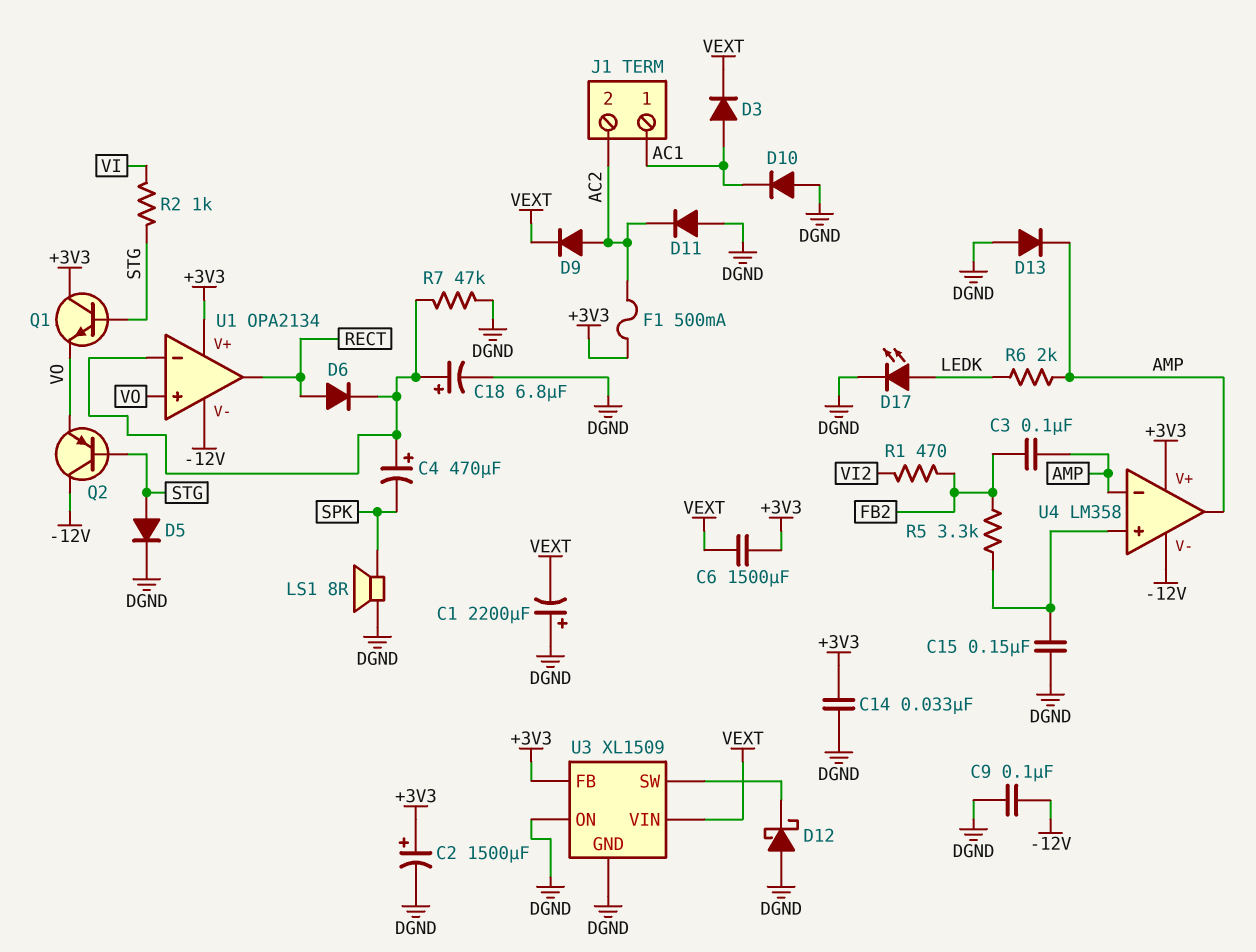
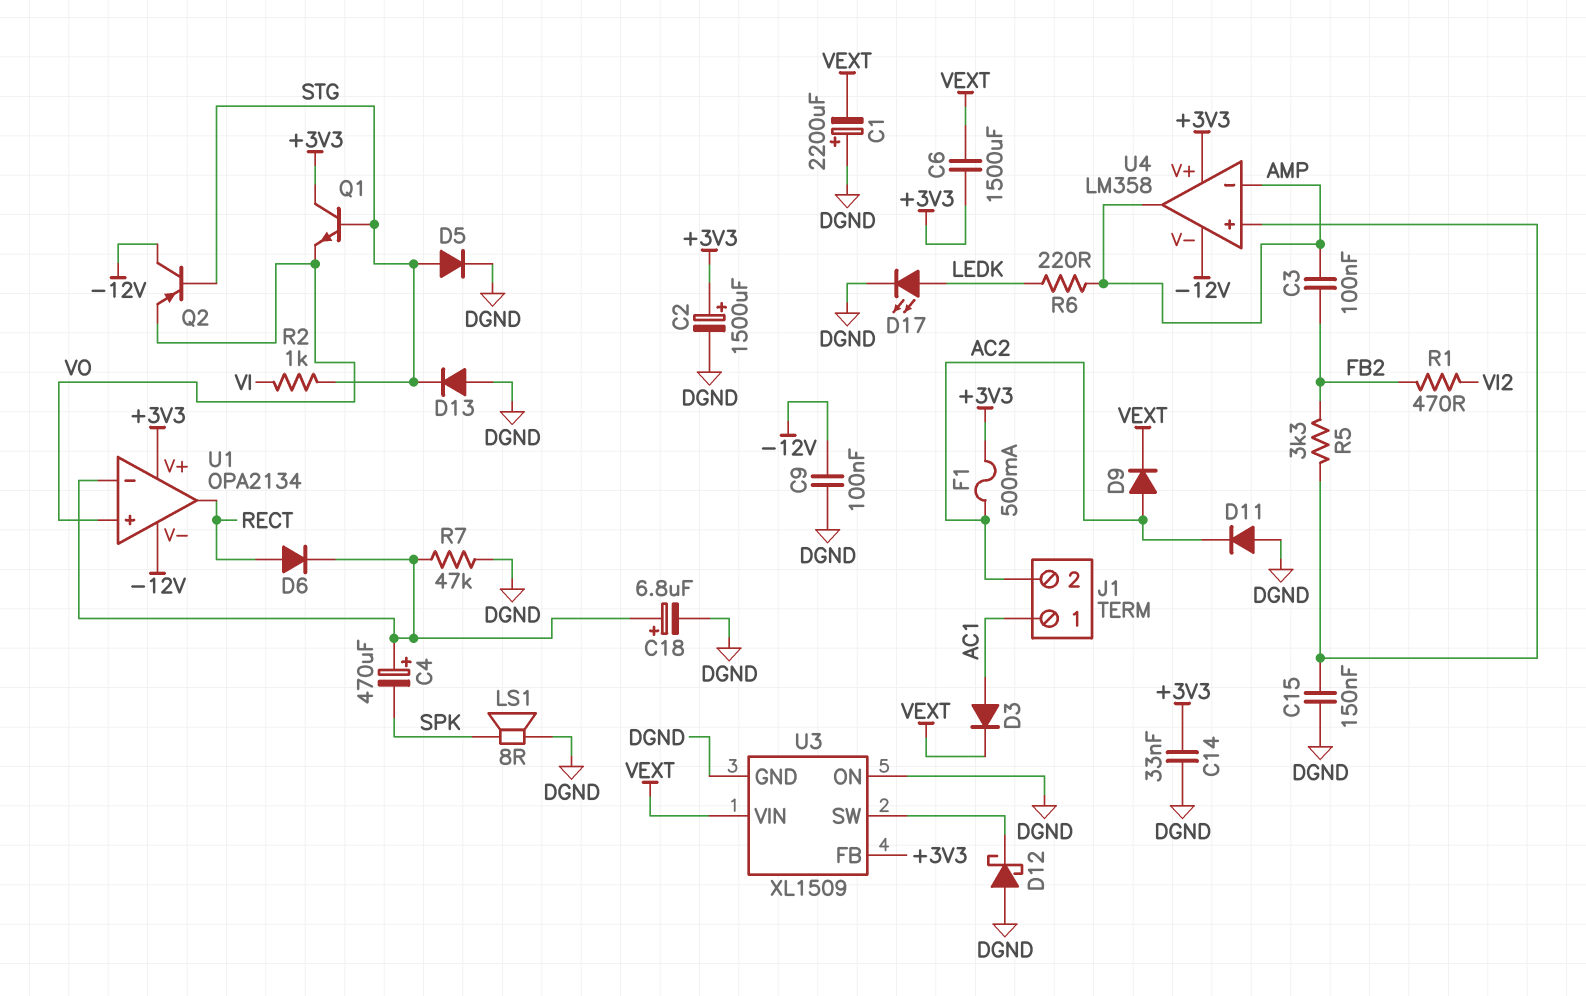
D10: diode (A DGND, K AC1) -> none
D13: diode (A DGND, K AMP) -> diode (A DGND, K STG)
R6: 2k (AMP, LEDK) -> 220 (AMP, LEDK)

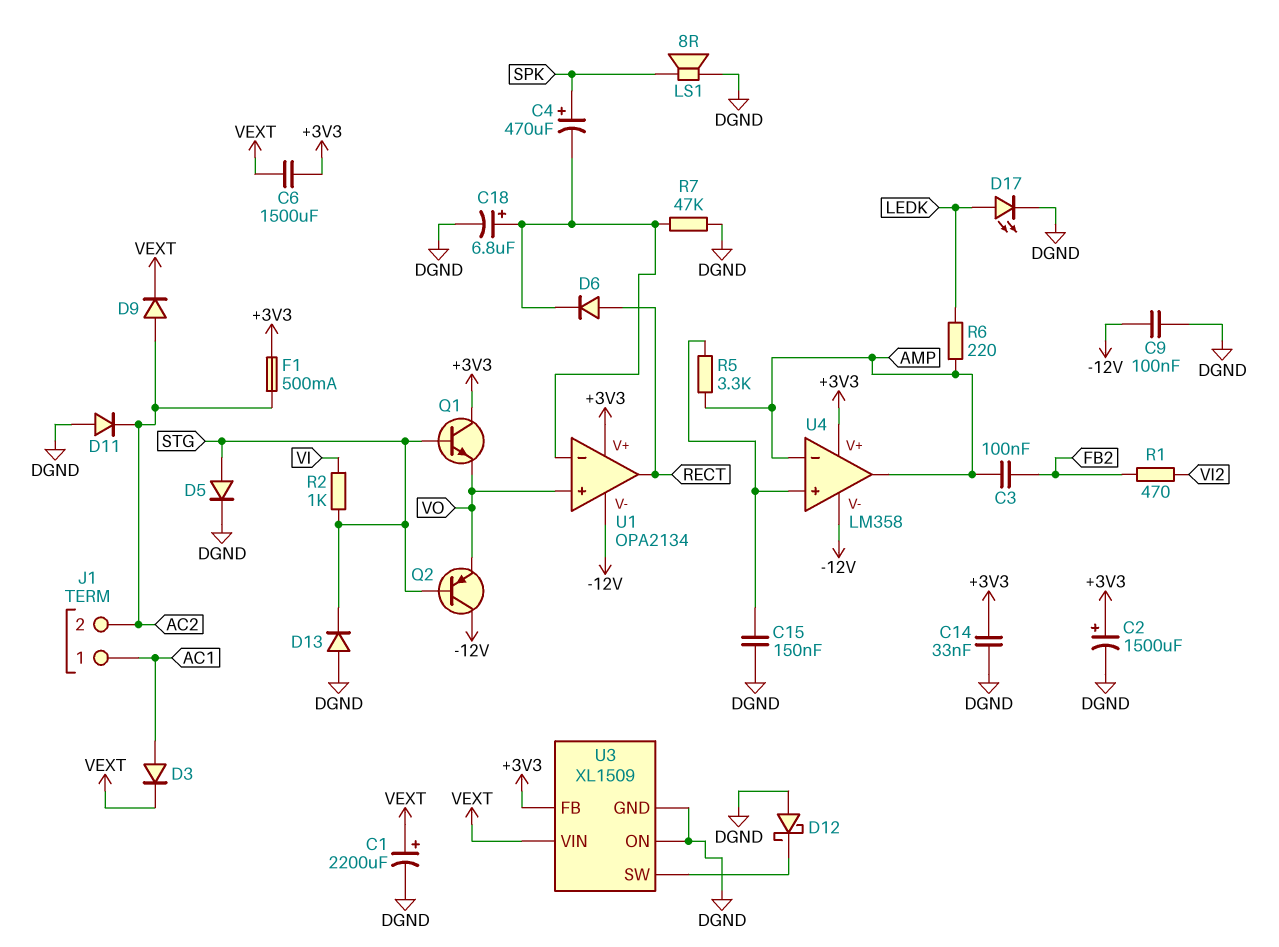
C1: 2200uF (plus DGND, minus VEXT) -> 2200uF (plus VEXT, minus DGND)
C4: 470uF (plus U1/in-, minus SPK) -> 470uF (plus SPK, minus U1/in-)
R5: 3.3k (FB2, U4/in+) -> 3.3k (AMP, U4/in+)

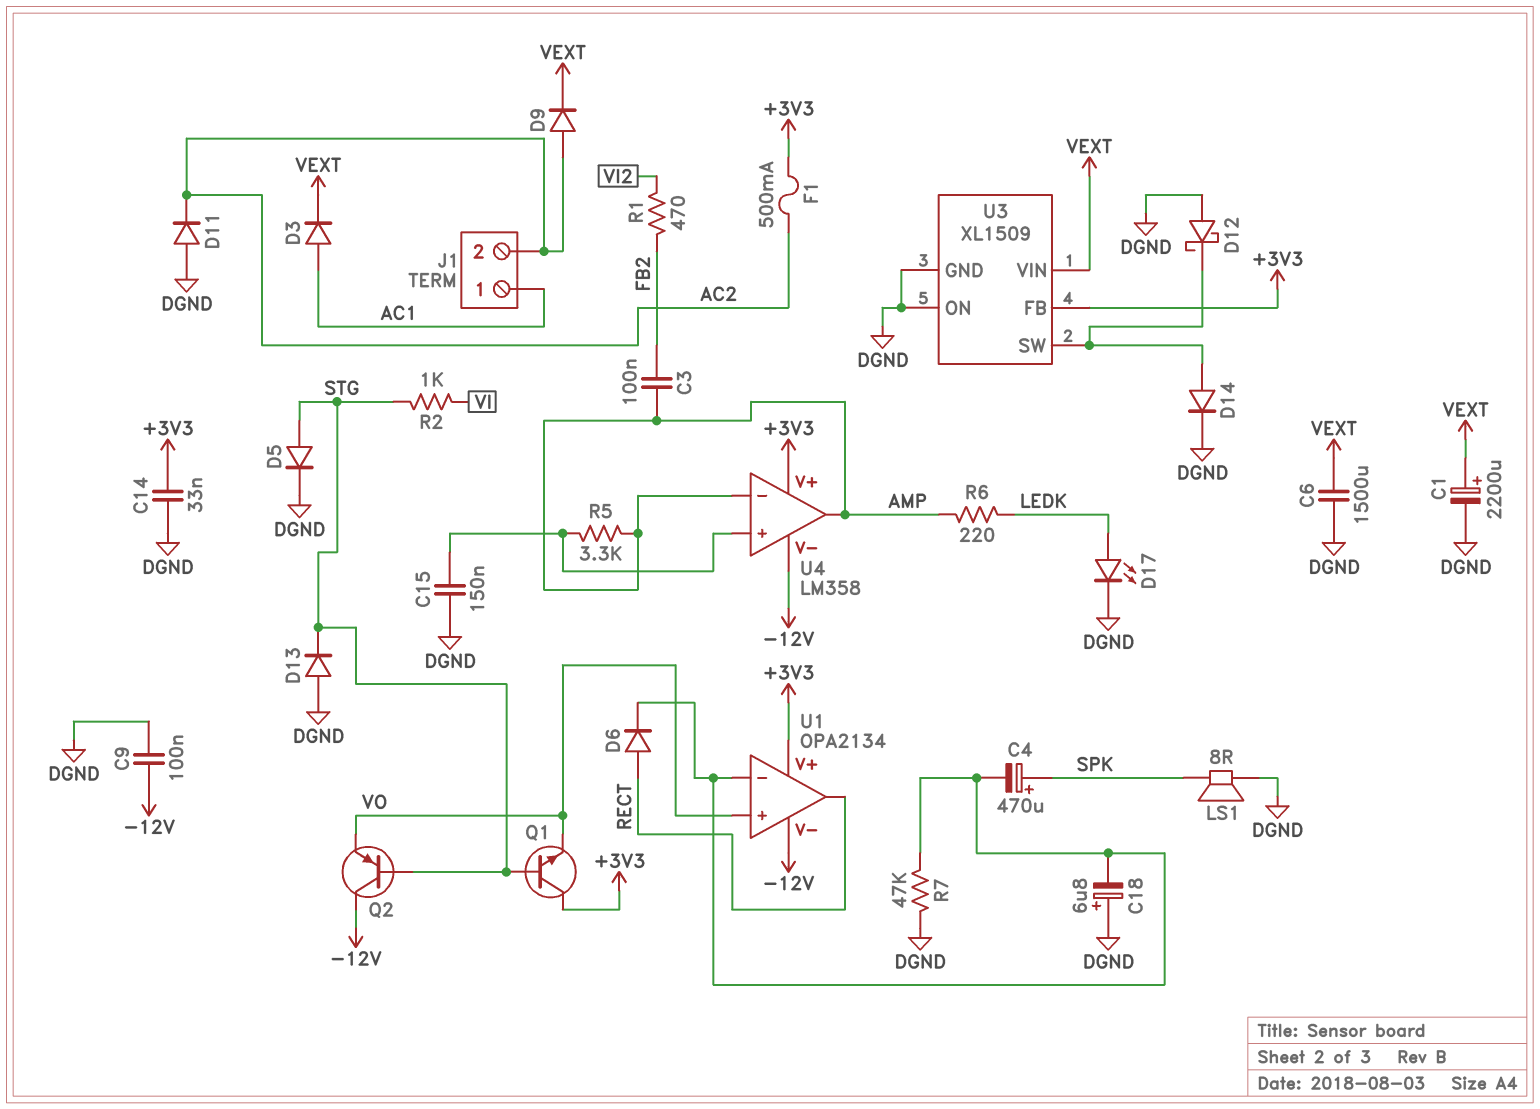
C2: 1500uF (plus +3V3, minus DGND) -> none
C6: 1500uF (+3V3, VEXT) -> 1500uF (DGND, VEXT)
C18: 6.8uF (plus U1/in-, minus DGND) -> 6.8uF (plus DGND, minus U1/in-)
D14: none -> diode (A U3/SW, K DGND)

